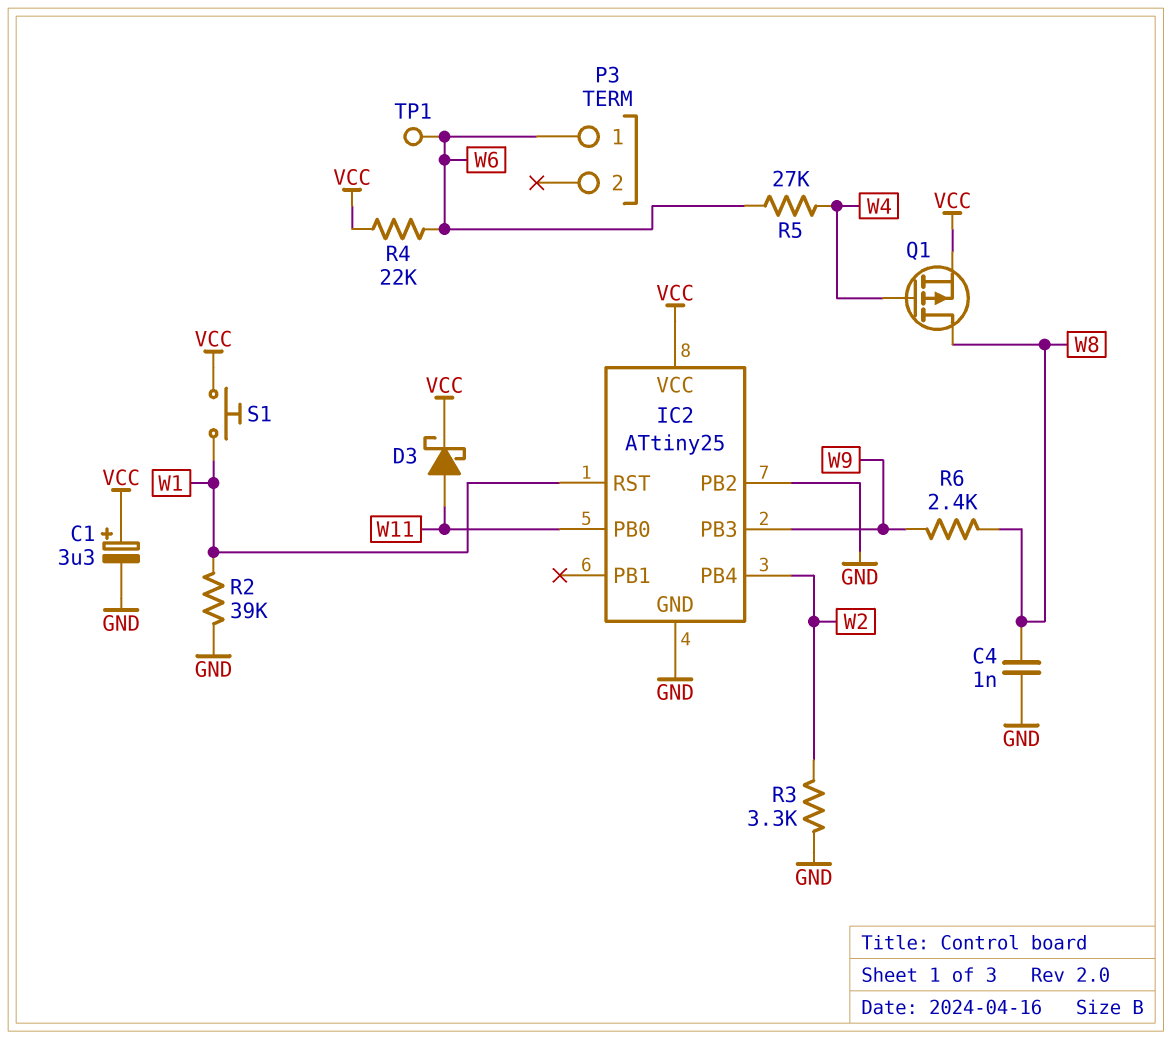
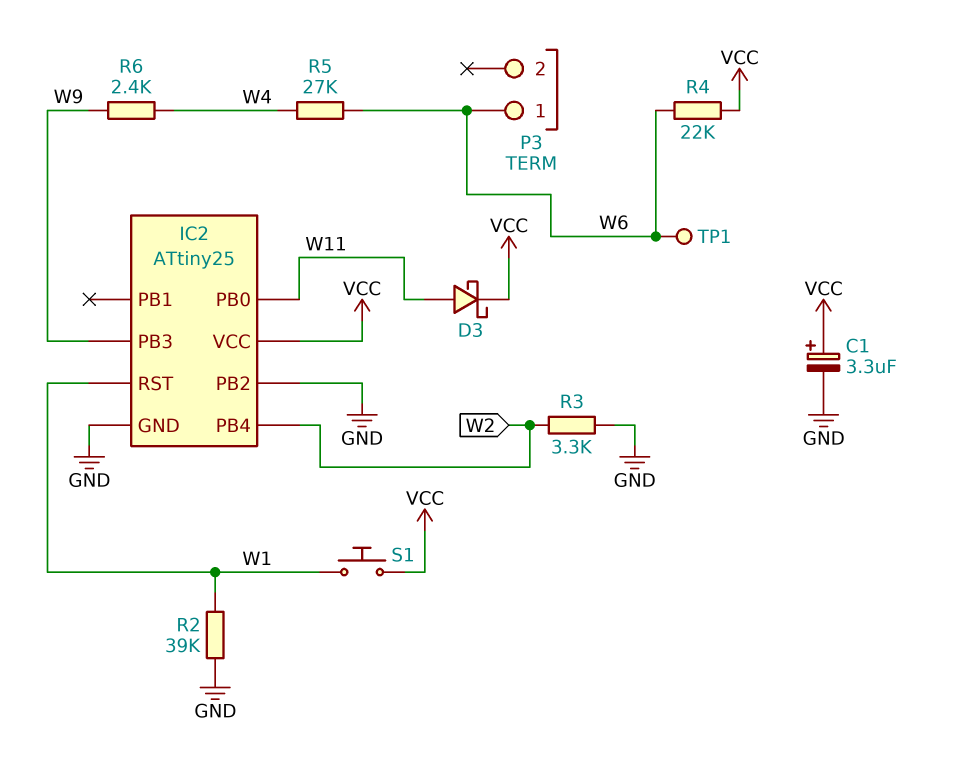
C4: 1nF (GND, W8) -> none
Q1: PMOS (G W4, D W8, S VCC) -> none
R6: 2.4k (W8, W9) -> 2.4k (W4, W9)

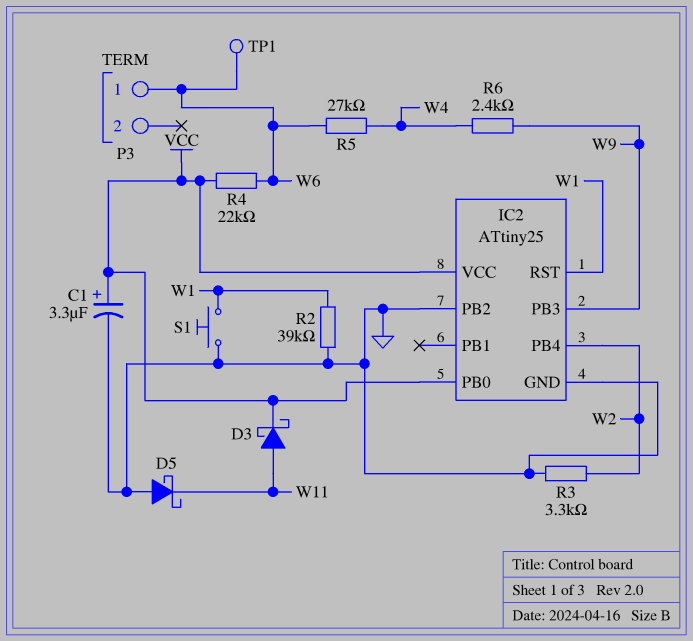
D5: none -> schottky (A GND, K W11)
IC2 pin PB0: W11 -> VCC
S1: button (VCC, W1) -> button (GND, W1)

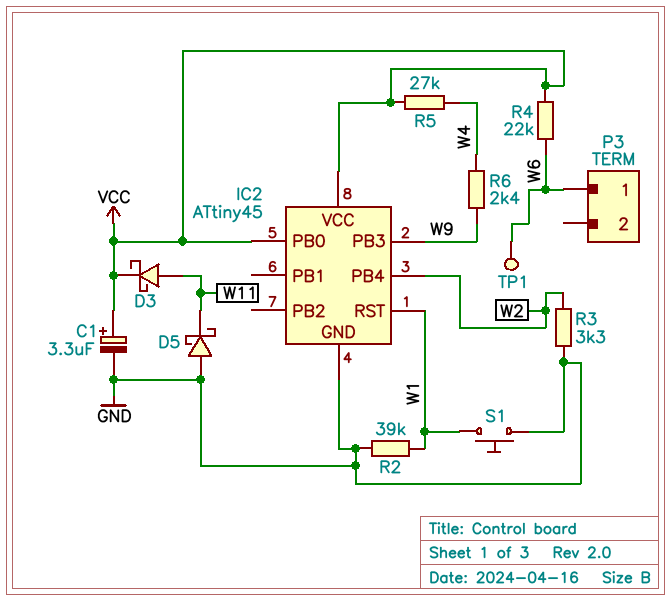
IC2: ATtiny25 -> ATtiny45
IC2 pin PB2: GND -> none
R5: 27k (W4, W6) -> 27k (VCC, W4)

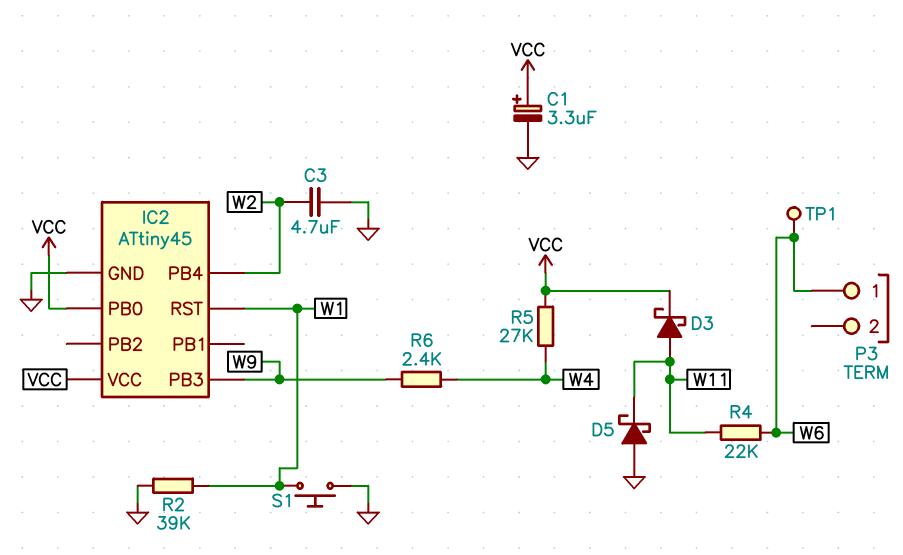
C3: none -> 4.7uF (GND, W2)
R3: 3.3k (GND, W2) -> none
R4: 22k (VCC, W6) -> 22k (W6, W11)

